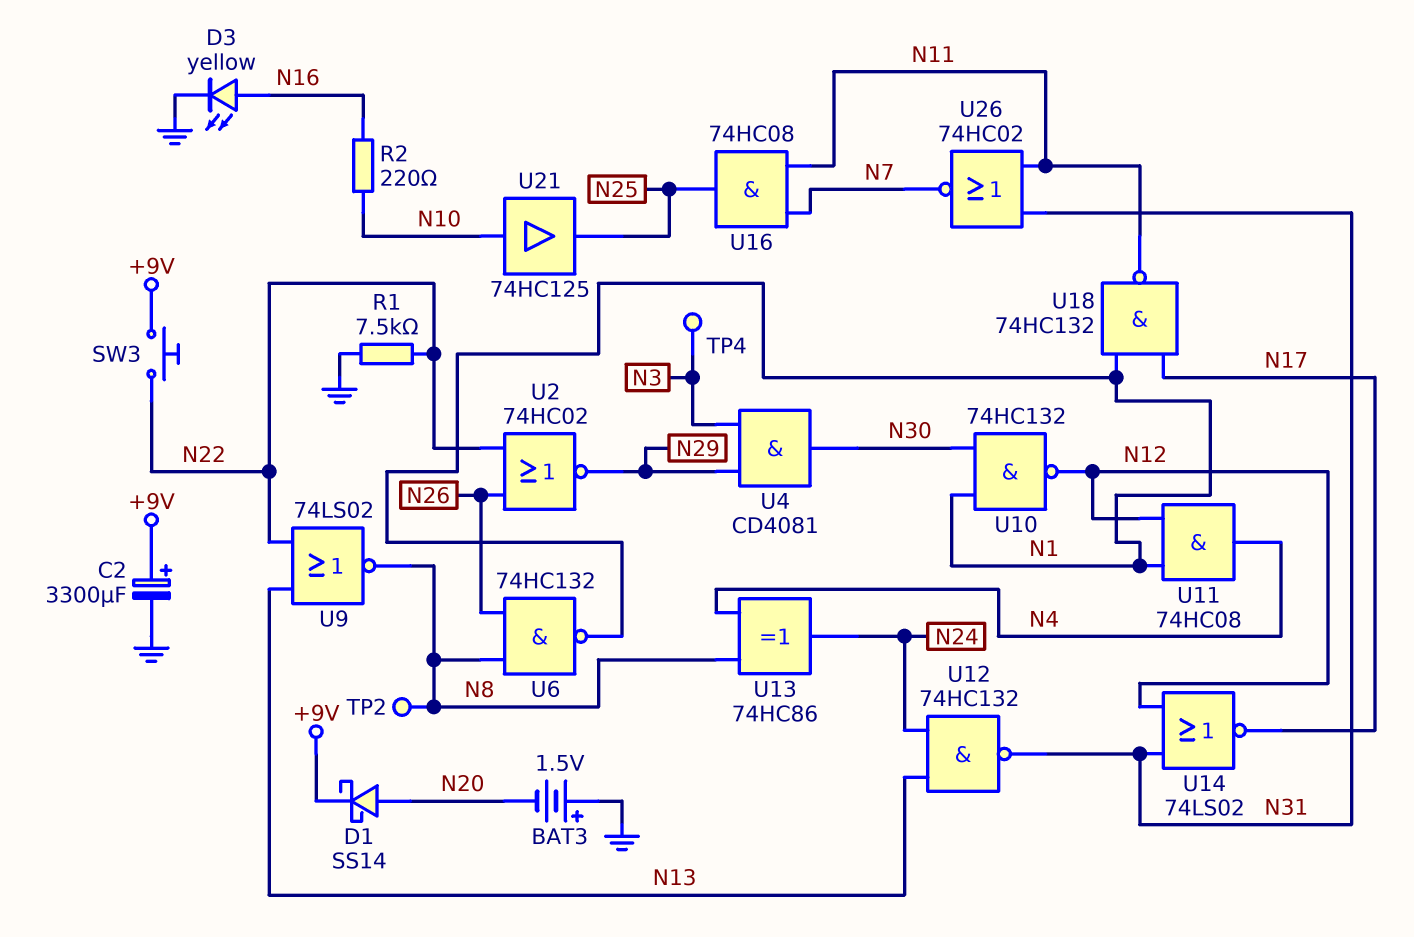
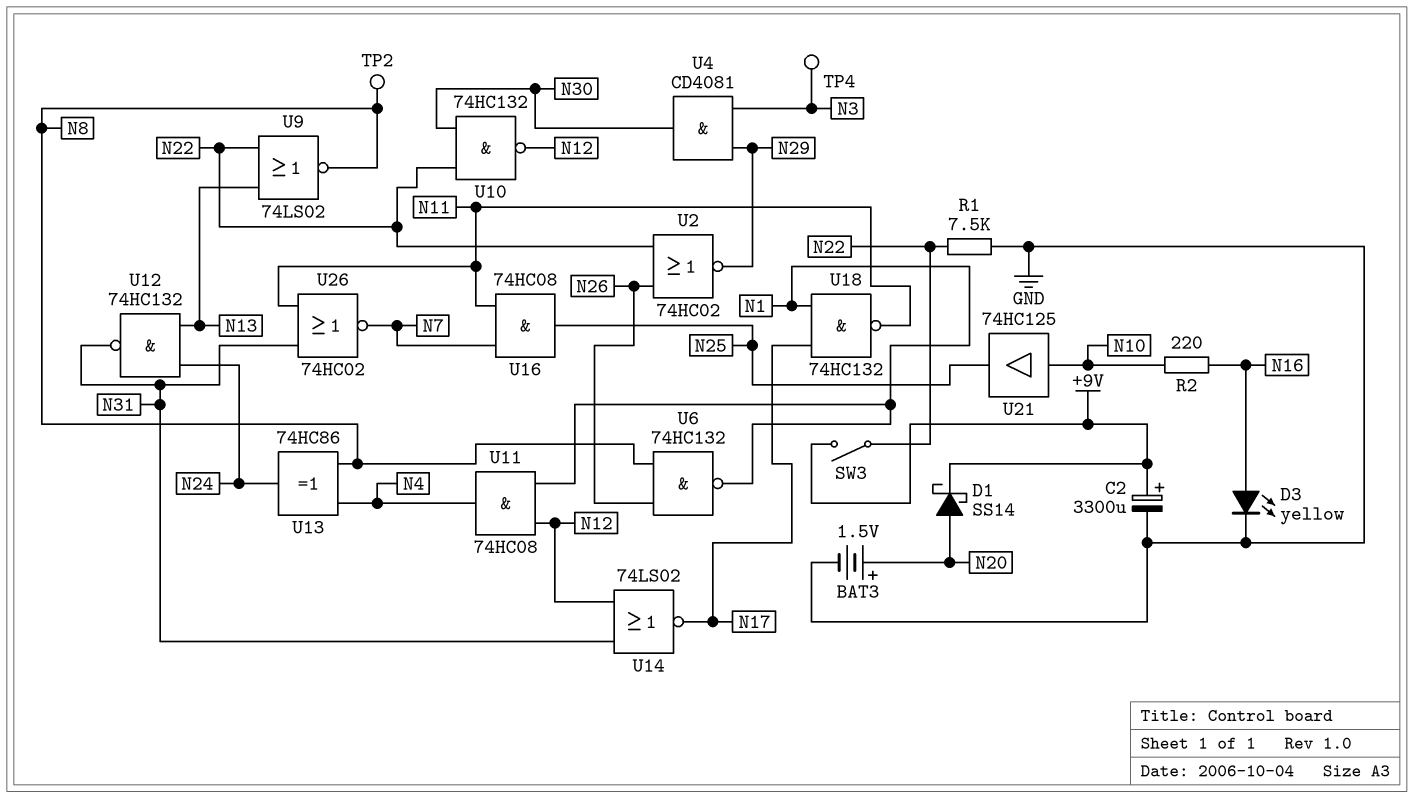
BAT3: 1.5V (plus GND, minus N20) -> 1.5V (plus N20, minus GND)
SW3: button (+9V, N22) -> switch (+9V, N22)
U10: NAND 74HC132 (in N1, in N30, out N12) -> NAND 74HC132 (in N22, in N30, out N12)

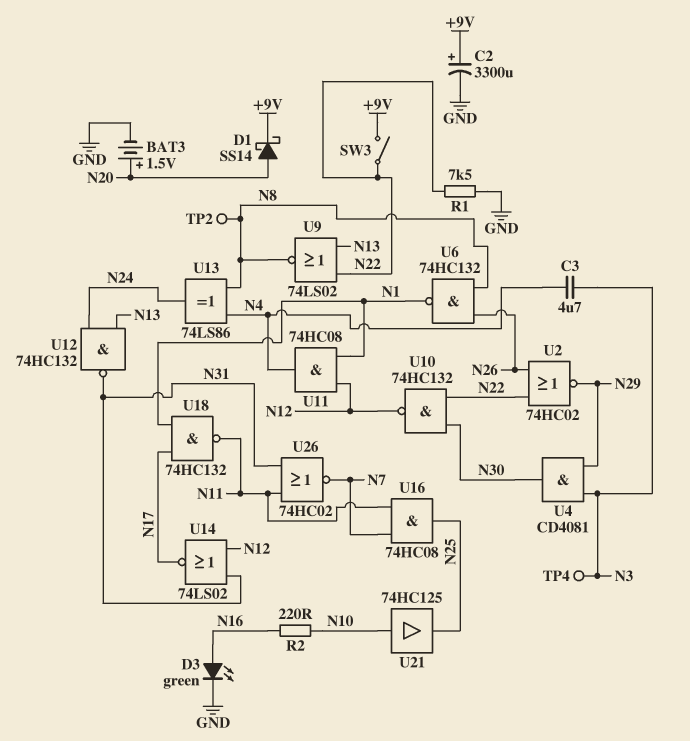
C3: none -> 4.7uF (N3, N4)
D3: LED yellow (A N16, K GND) -> LED green (A N16, K GND)
U13: XOR 74HC86 (in N4, in N8, out N24) -> XOR 74LS86 (in N4, in N8, out N24)

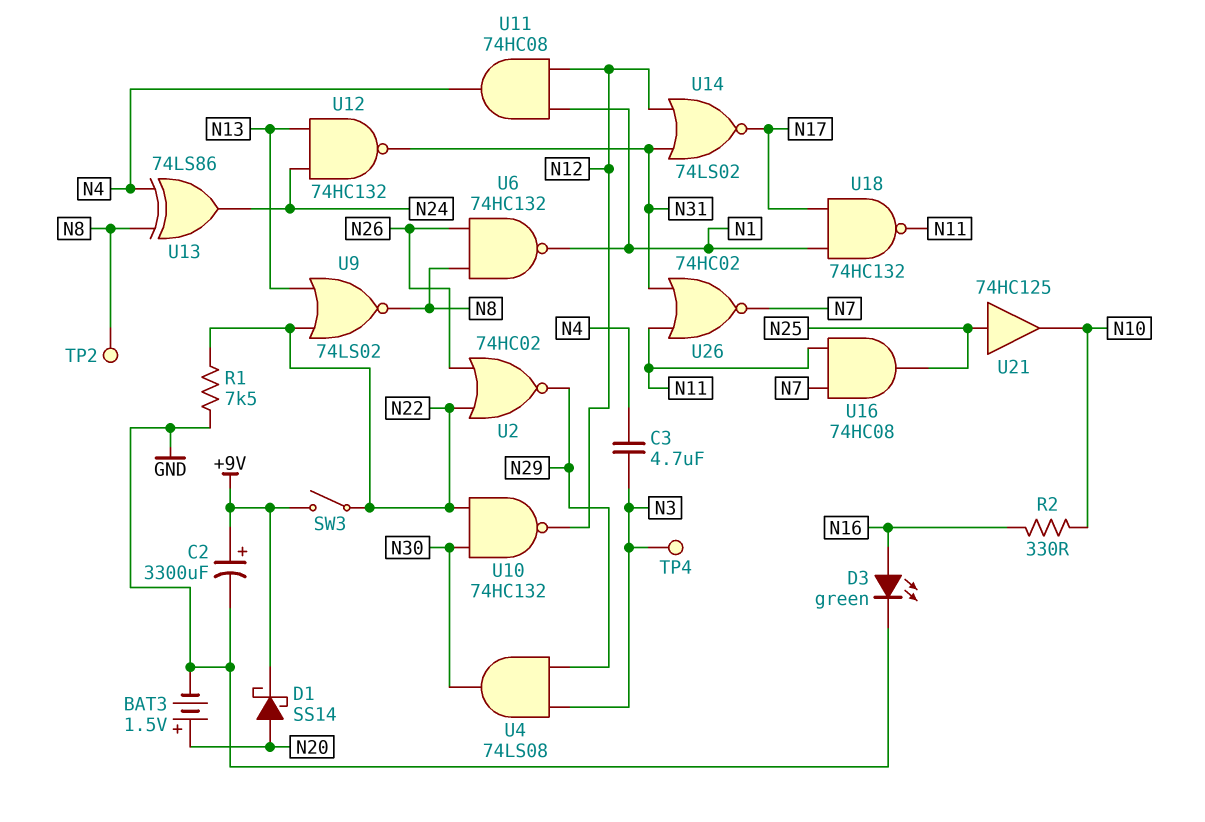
R2: 220 (N10, N16) -> 330 (N10, N16)
U4: AND CD4081 (in N3, in N29, out N30) -> AND 74LS08 (in N3, in N29, out N30)
U21: buffer 74HC125 (in N10, out N25) -> buffer 74HC125 (in N25, out N10)

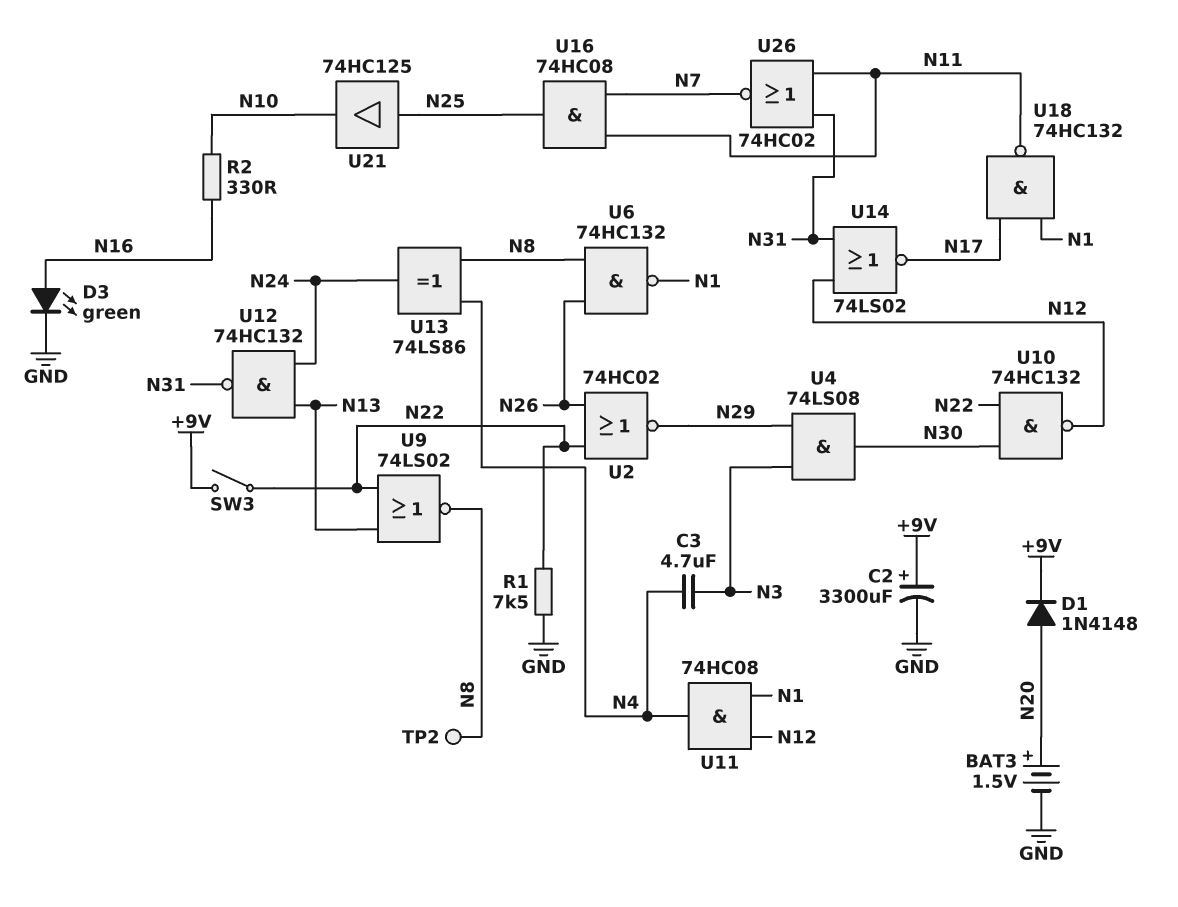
D1: schottky SS14 (A N20, K +9V) -> diode 1N4148 (A N20, K +9V)
TP4: test point (N3) -> none

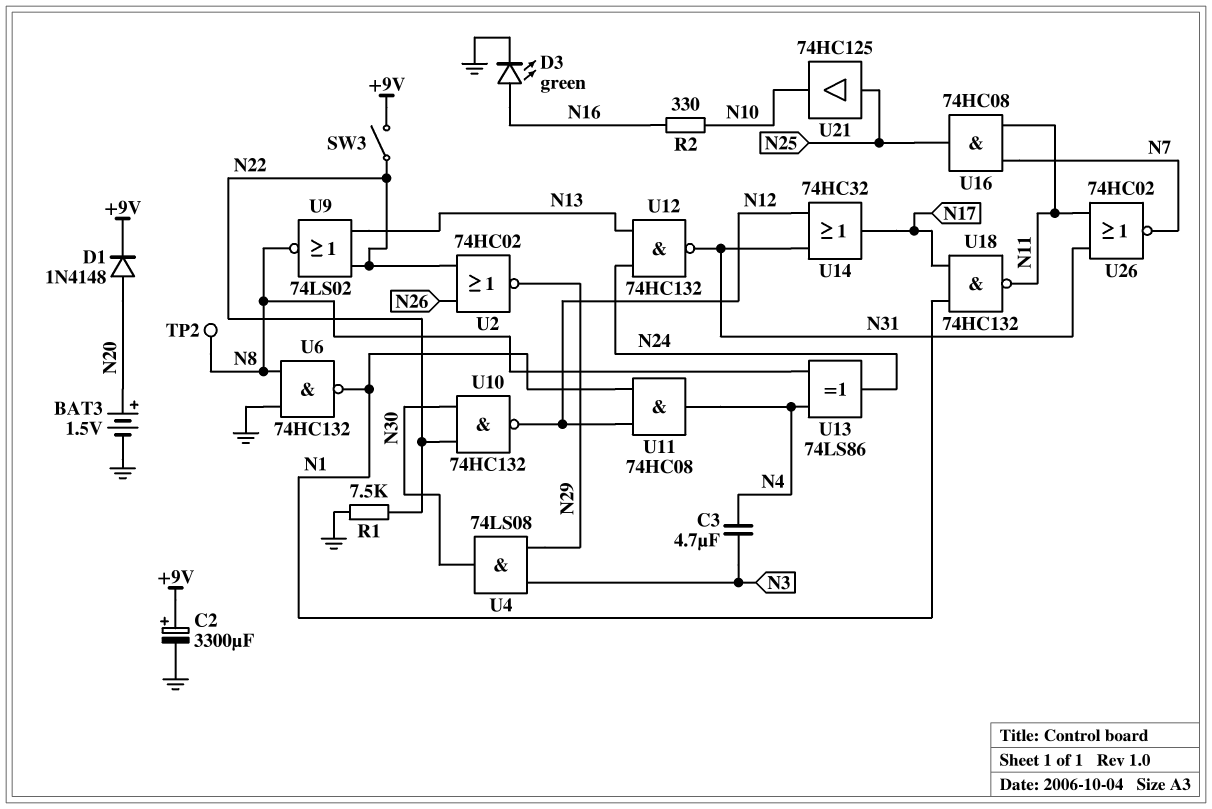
U6: NAND 74HC132 (in N8, in N26, out N1) -> NAND 74HC132 (in GND, in N8, out N1)
U14: NOR 74LS02 (in N12, in N31, out N17) -> OR 74HC32 (in N12, in N31, out N17)

